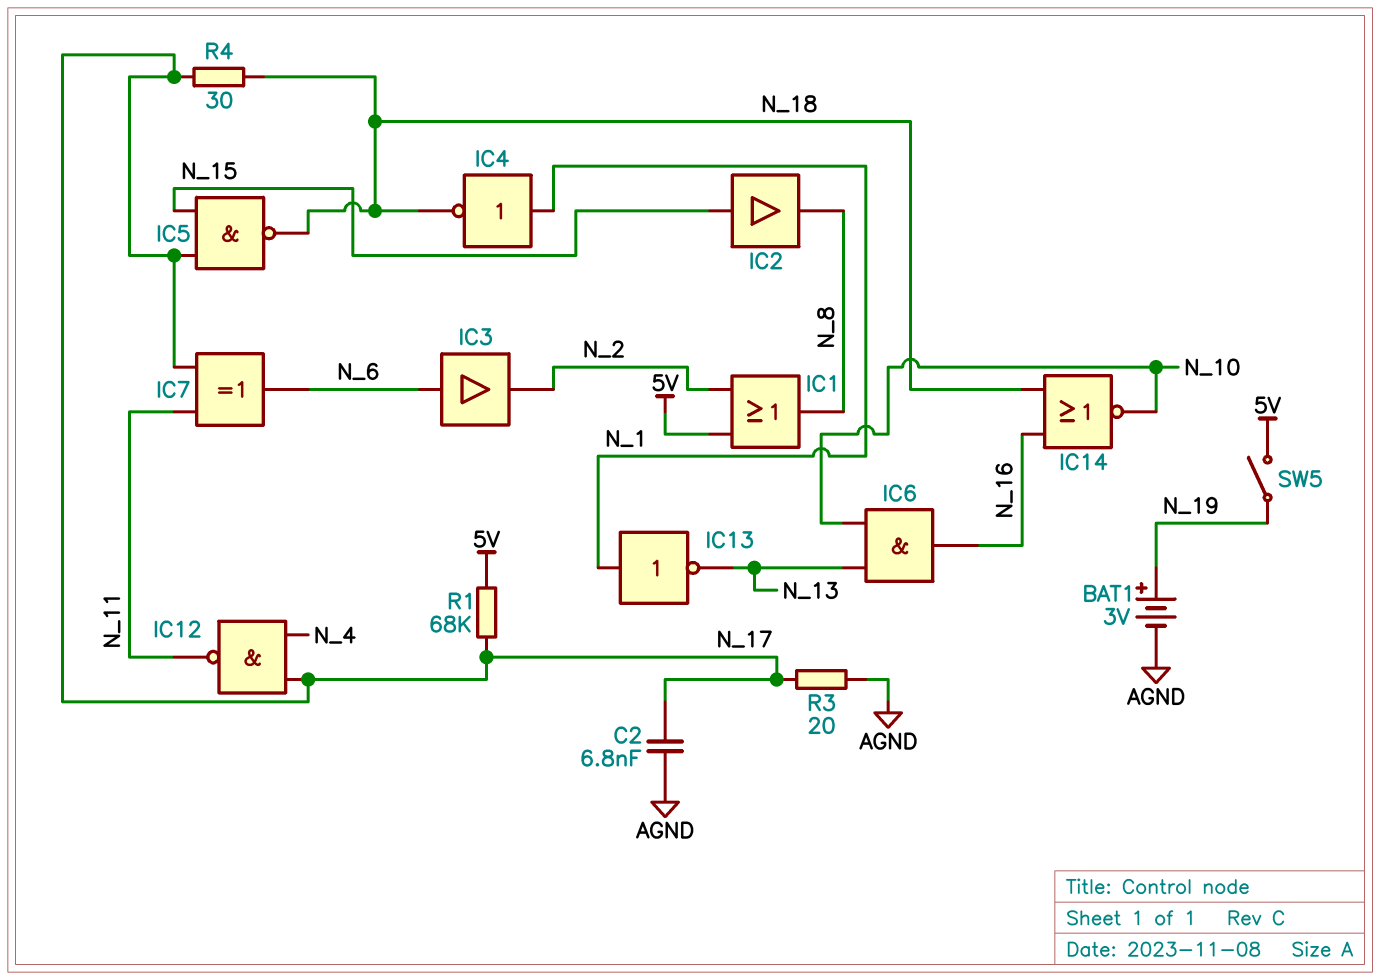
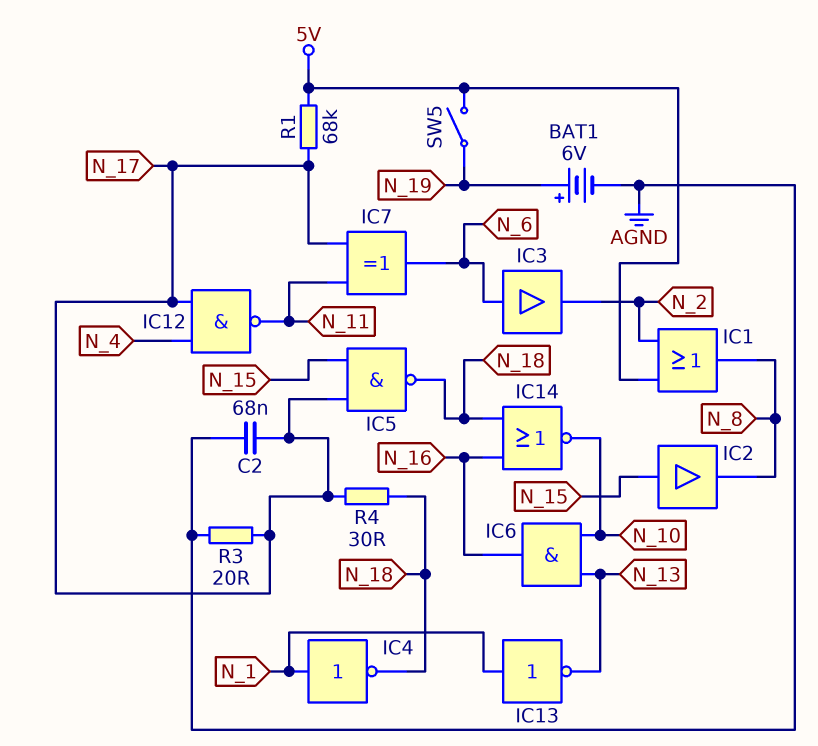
BAT1: 3V (plus N_19, minus AGND) -> 6V (plus N_19, minus AGND)
C2: 6.8nF (AGND, N_17) -> 68nF (AGND, N_17)

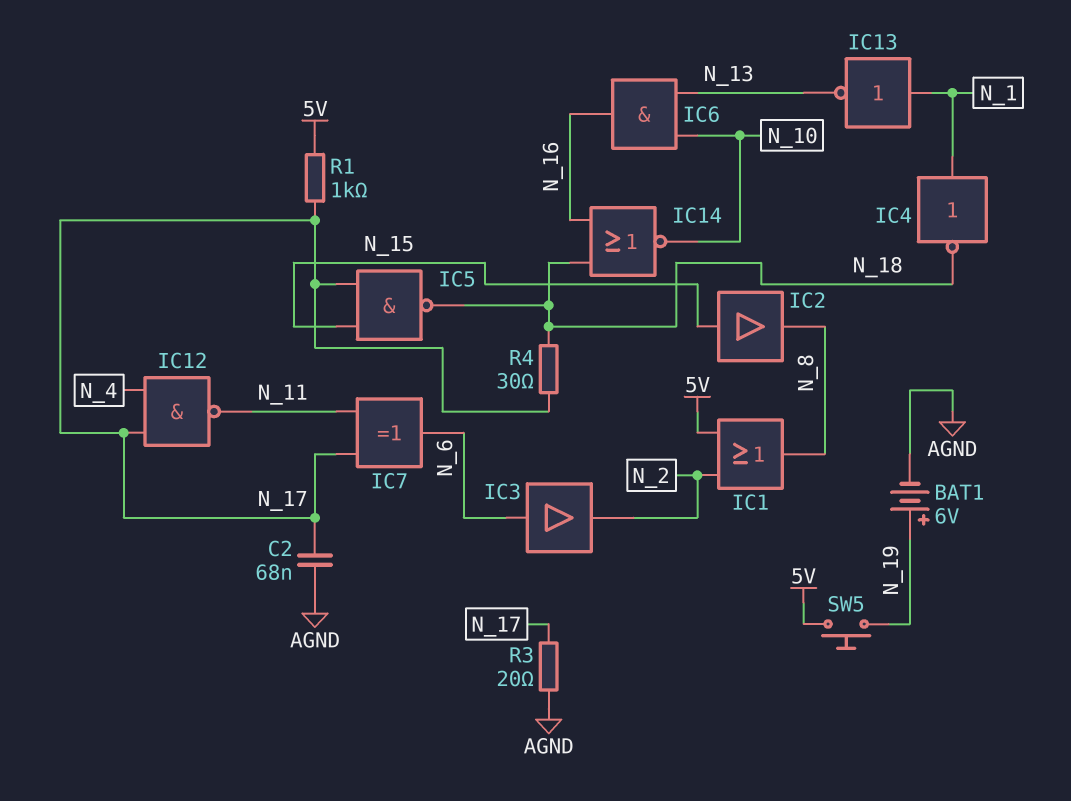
R1: 68k (5V, N_17) -> 1k (5V, N_17)
SW5: switch (5V, N_19) -> button (5V, N_19)

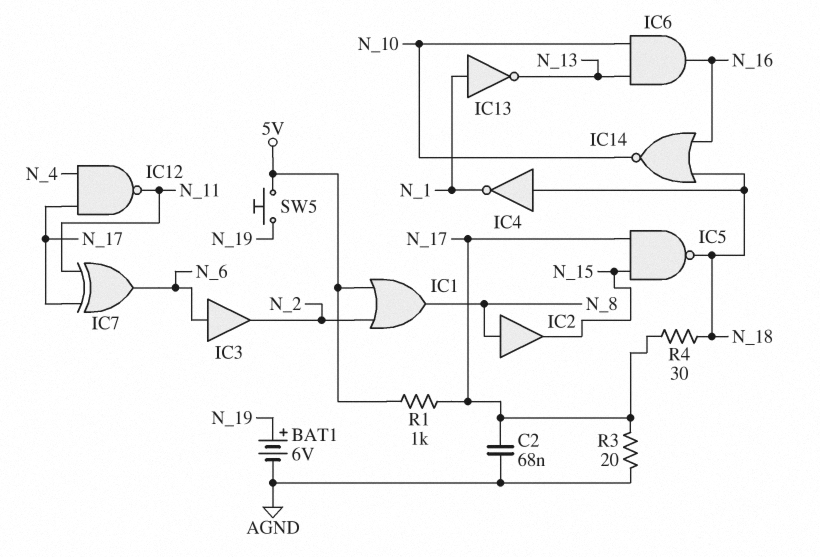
IC2: buffer (in N_15, out N_8) -> buffer (in N_8, out N_15)
IC4: NOT (in N_1, out N_18) -> NOT (in N_18, out N_1)

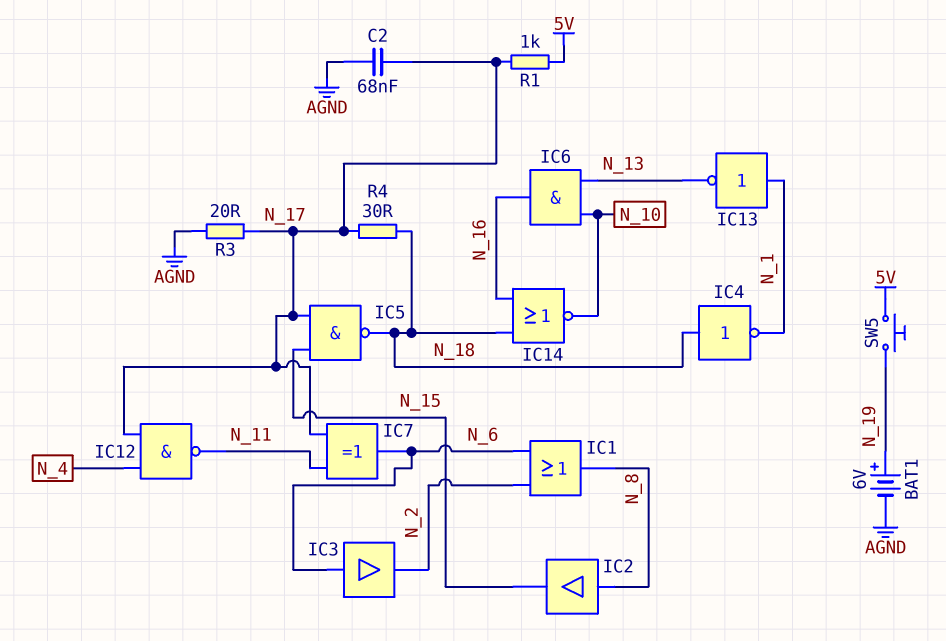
IC1: OR (in 5V, in N_2, out N_8) -> OR (in N_2, in N_6, out N_8)

